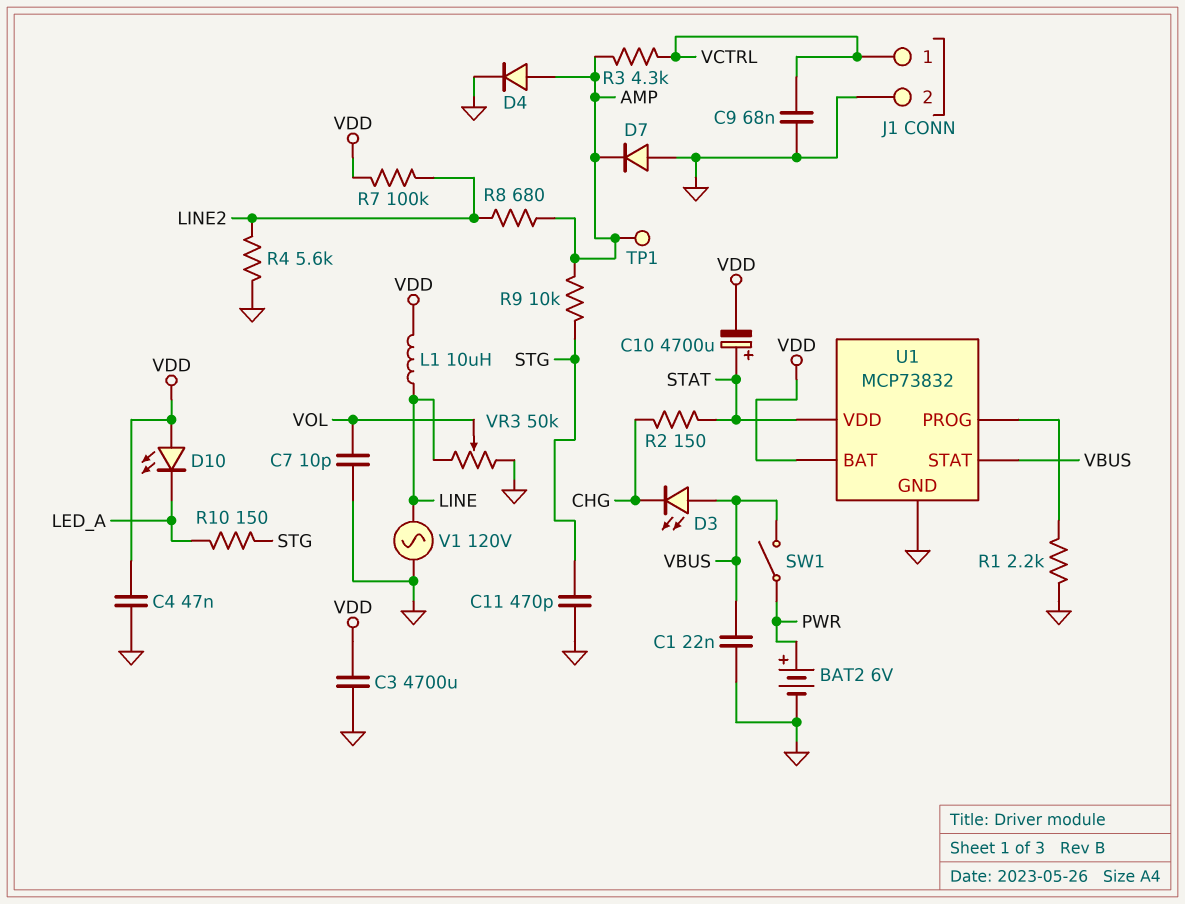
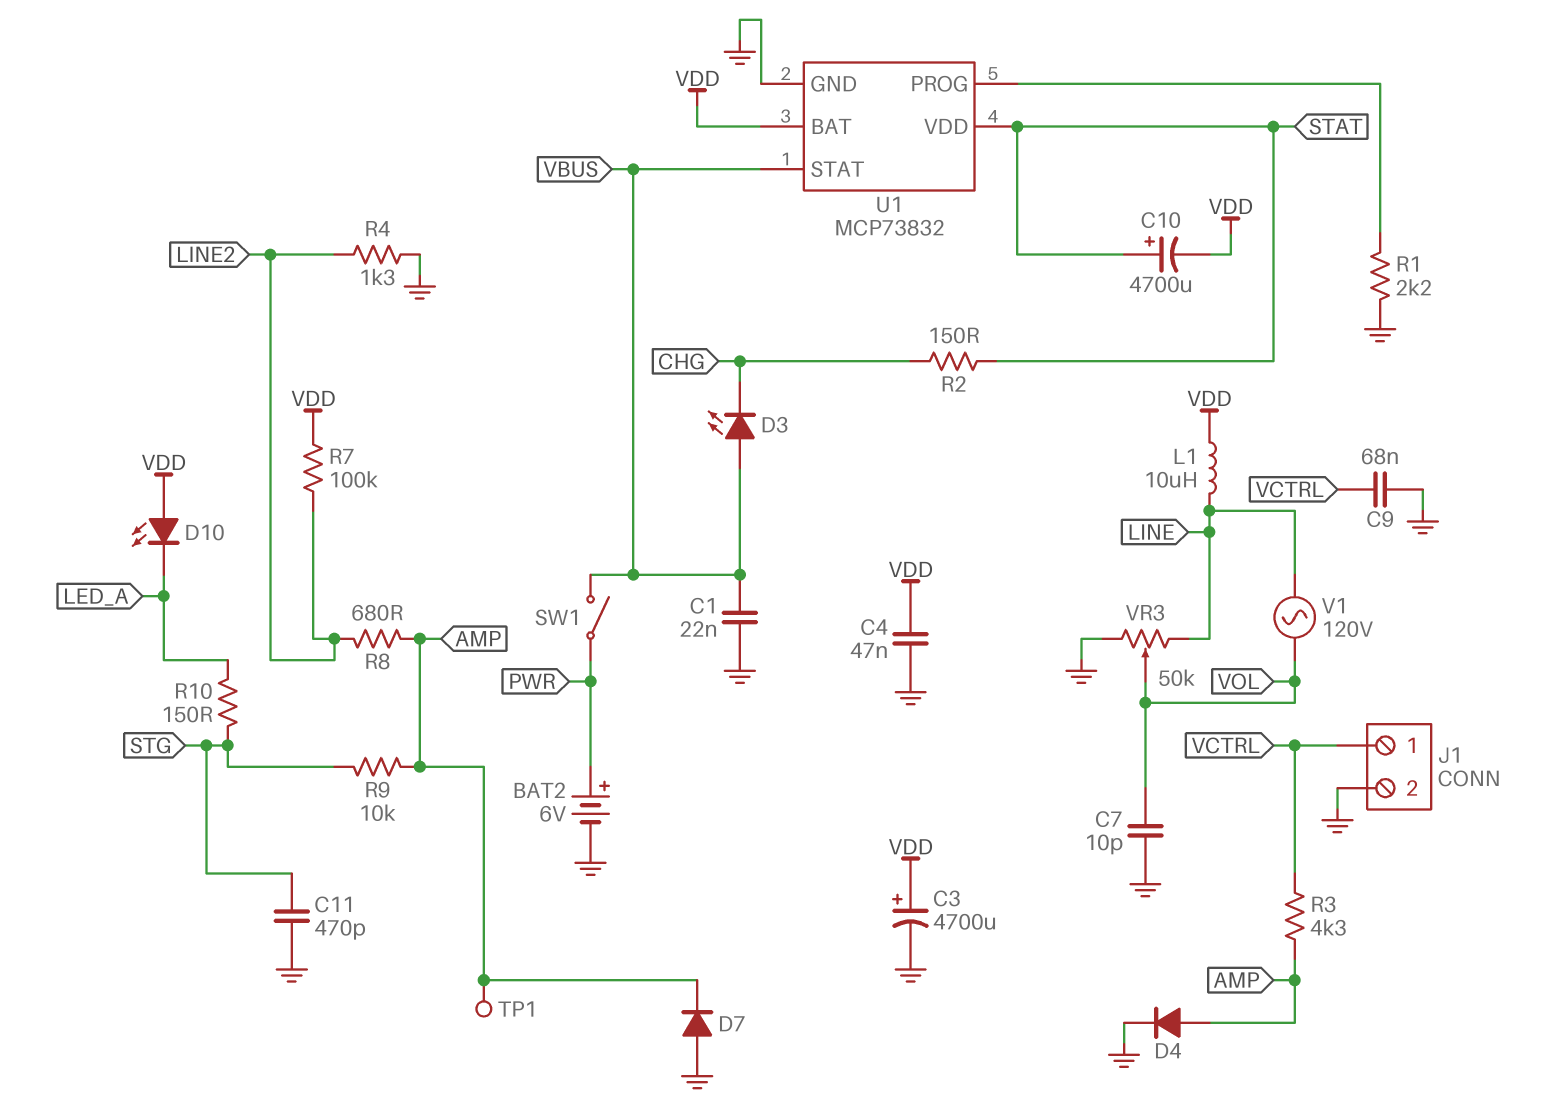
C3: 4700uF (GND, VDD) -> 4700uF (plus VDD, minus GND)
R4: 5.6k (GND, LINE2) -> 1.3k (GND, LINE2)
V1: AC 120V (GND, LINE) -> AC 120V (LINE, VOL)

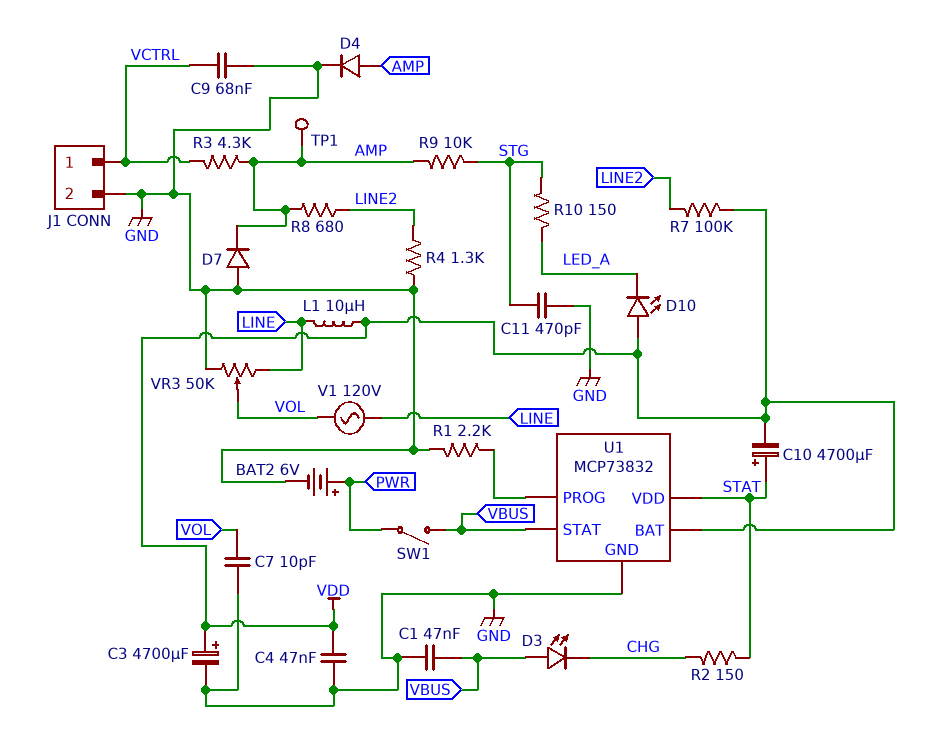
C1: 22nF (GND, VBUS) -> 47nF (GND, VBUS)

